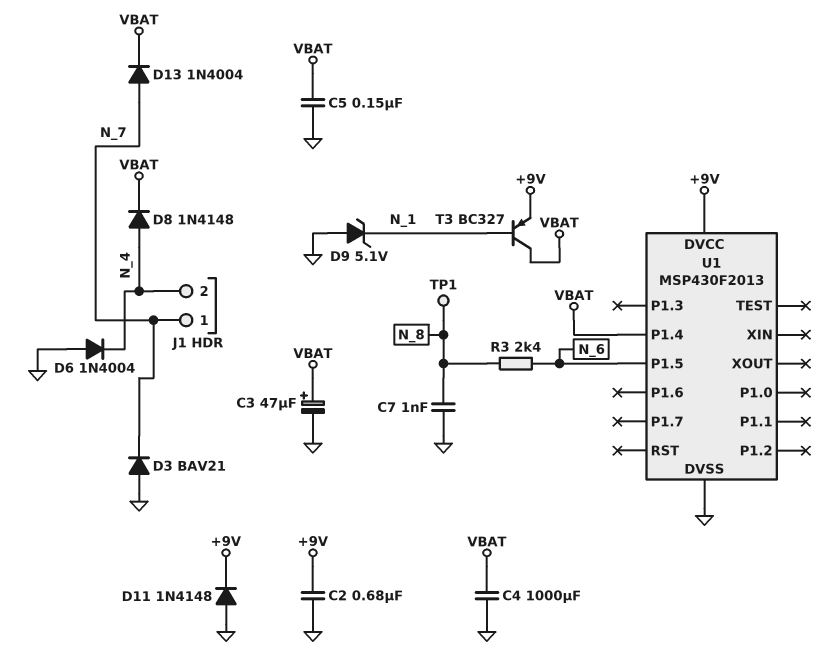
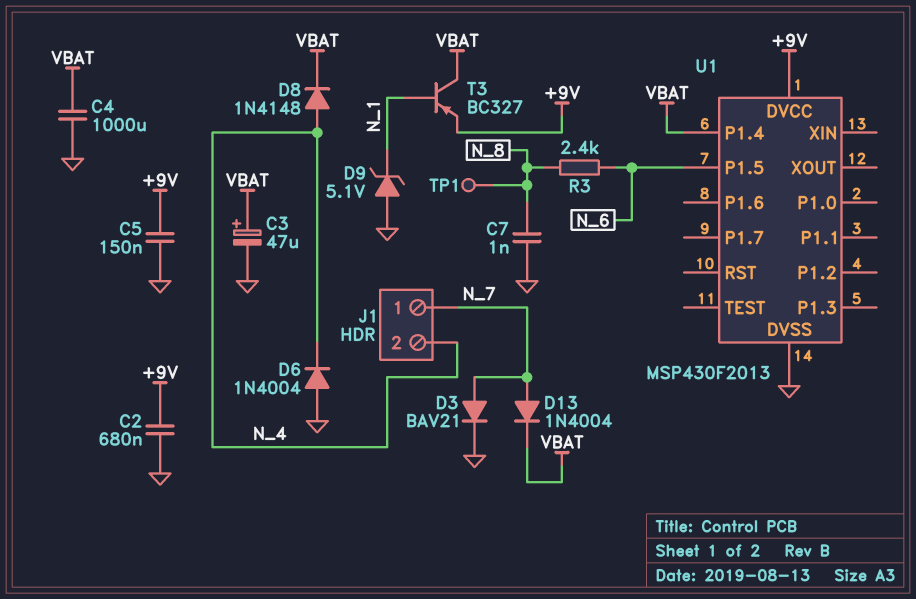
C5: 150nF (GND, VBAT) -> 150nF (+9V, GND)
D3: diode BAV21 (A GND, K N_7) -> diode BAV21 (A N_7, K GND)
D11: diode 1N4148 (A GND, K +9V) -> none

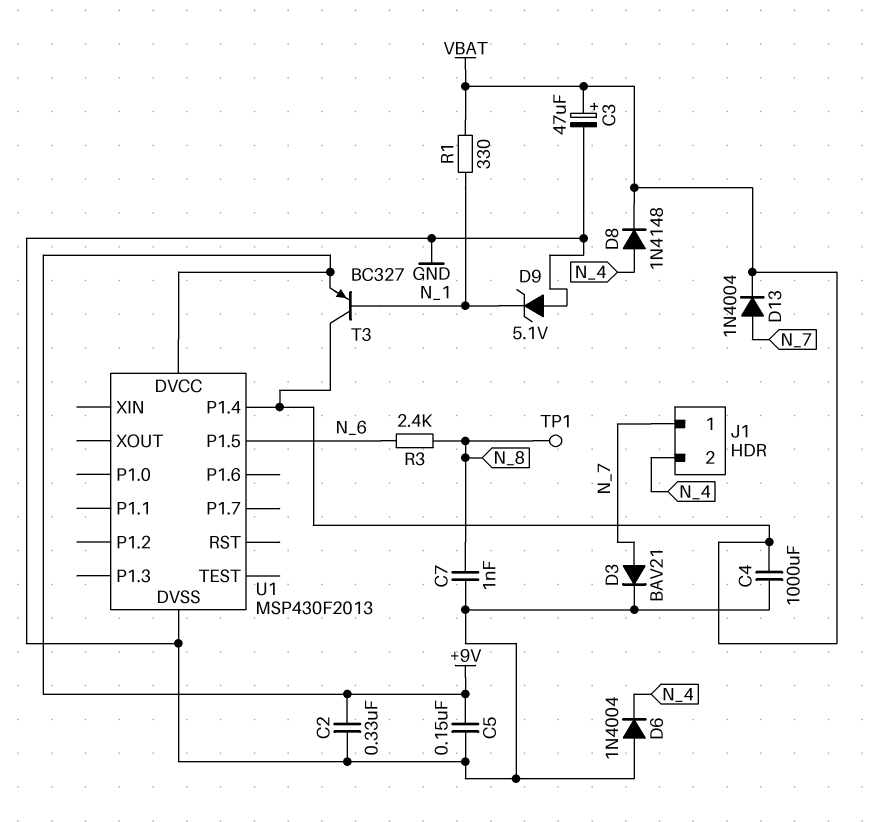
C2: 680nF (+9V, GND) -> 330nF (+9V, GND)
R1: none -> 330 (N_1, VBAT)

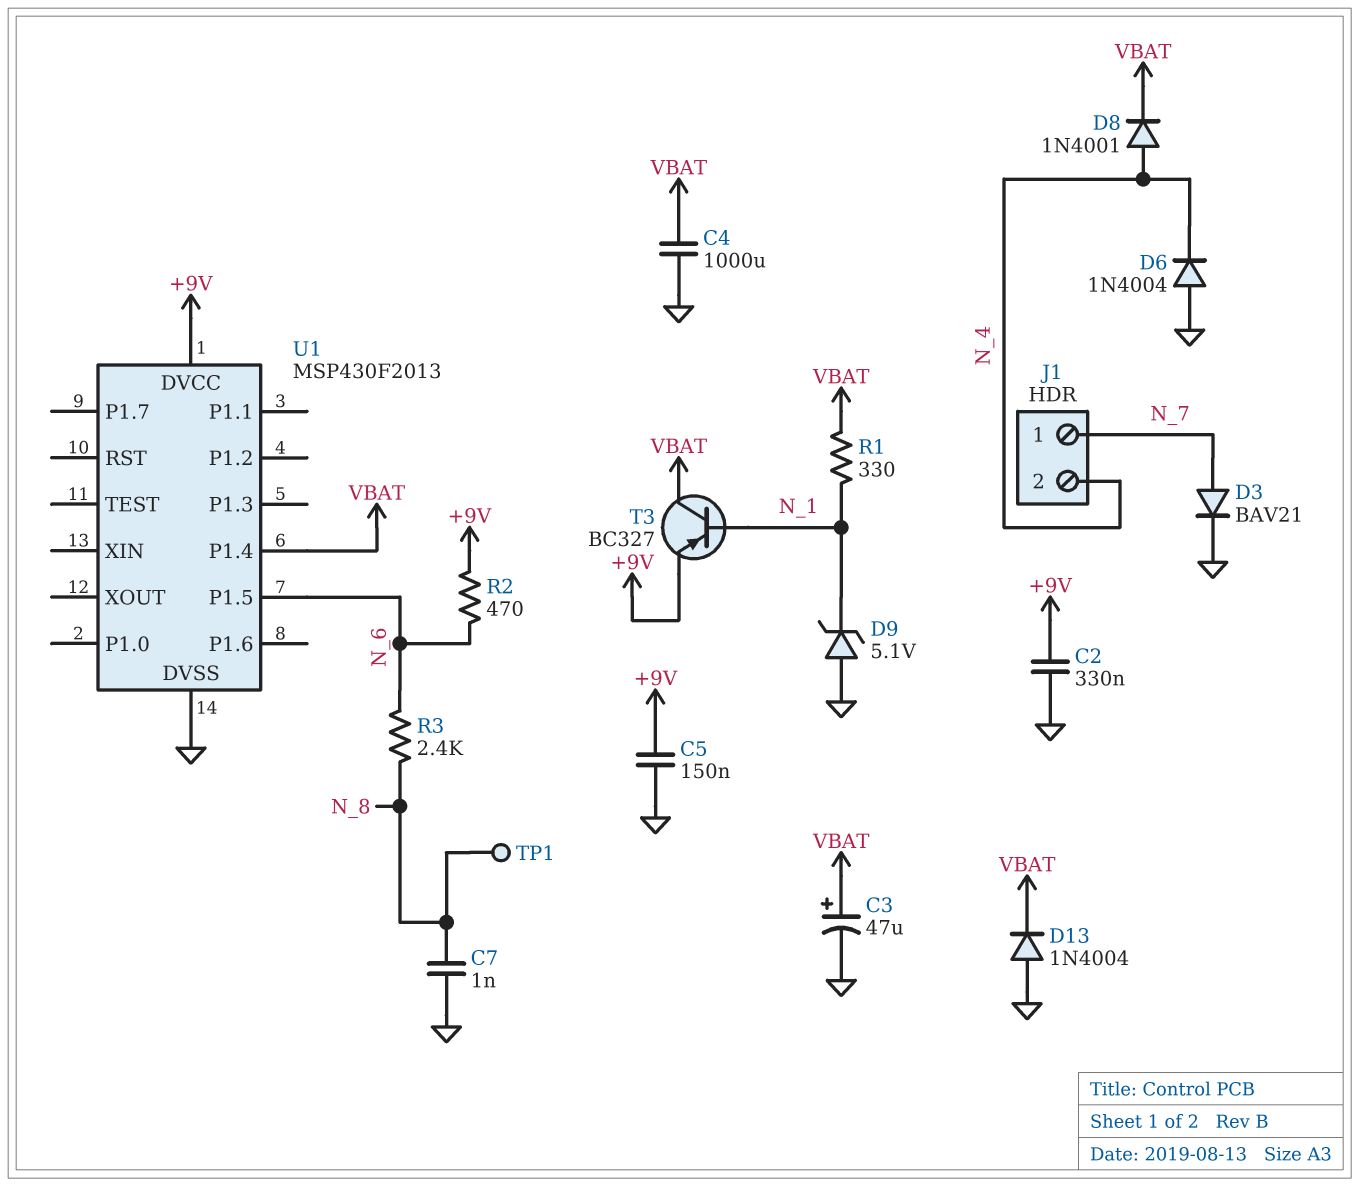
D8: diode 1N4148 (A N_4, K VBAT) -> diode 1N4001 (A N_4, K VBAT)
D13: diode 1N4004 (A N_7, K VBAT) -> diode 1N4004 (A GND, K VBAT)
R2: none -> 470 (+9V, N_6)

